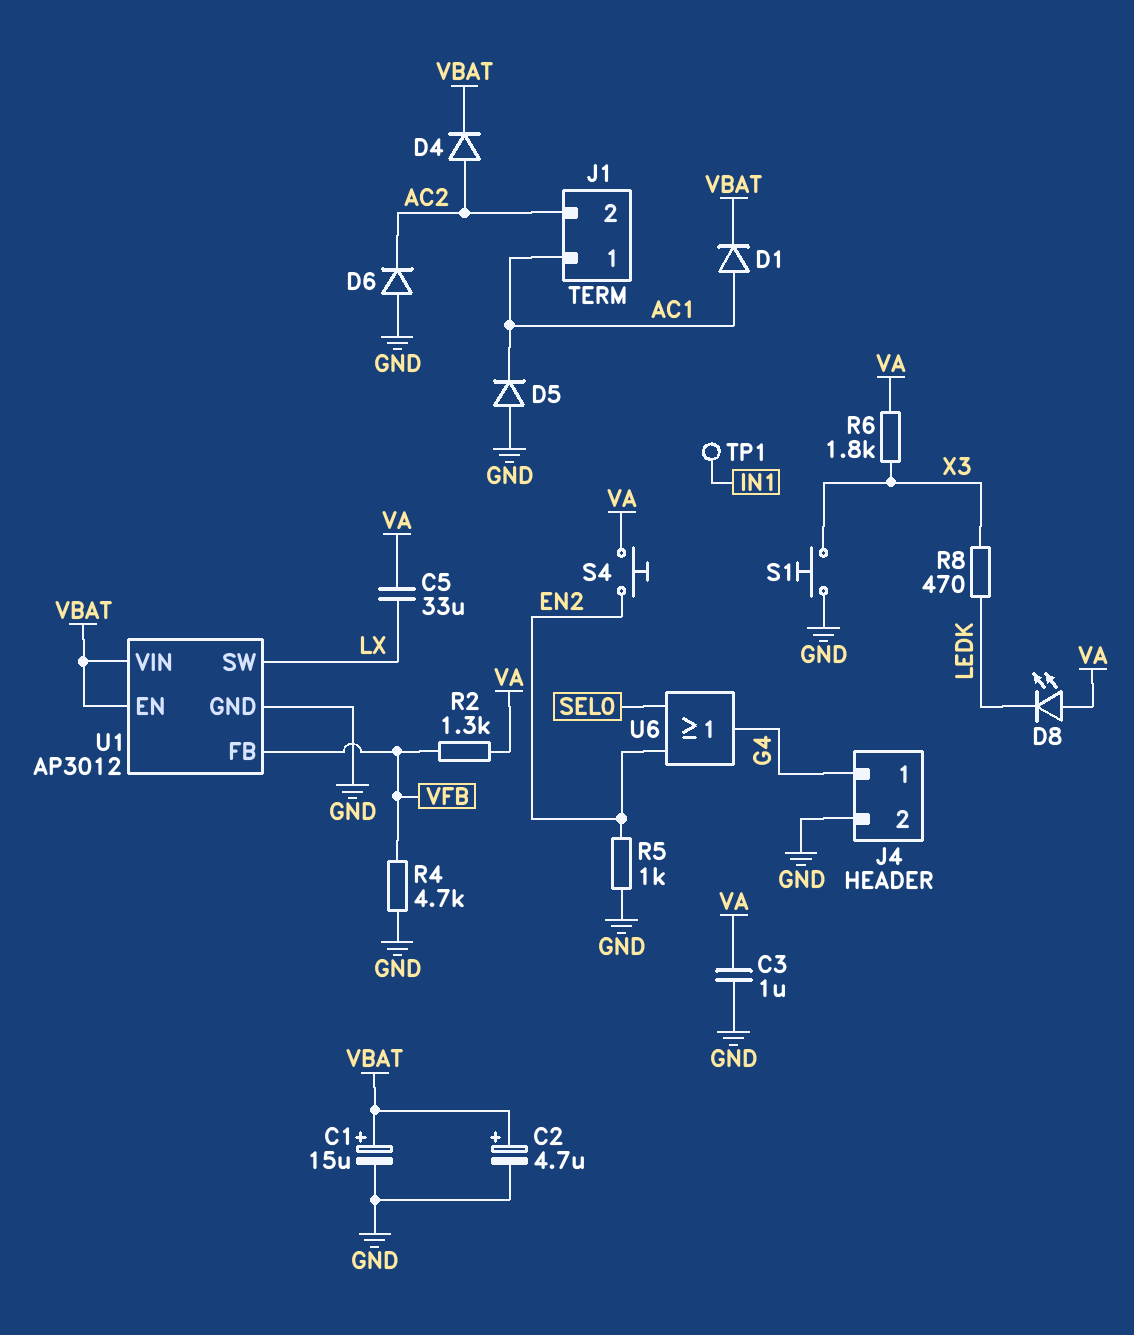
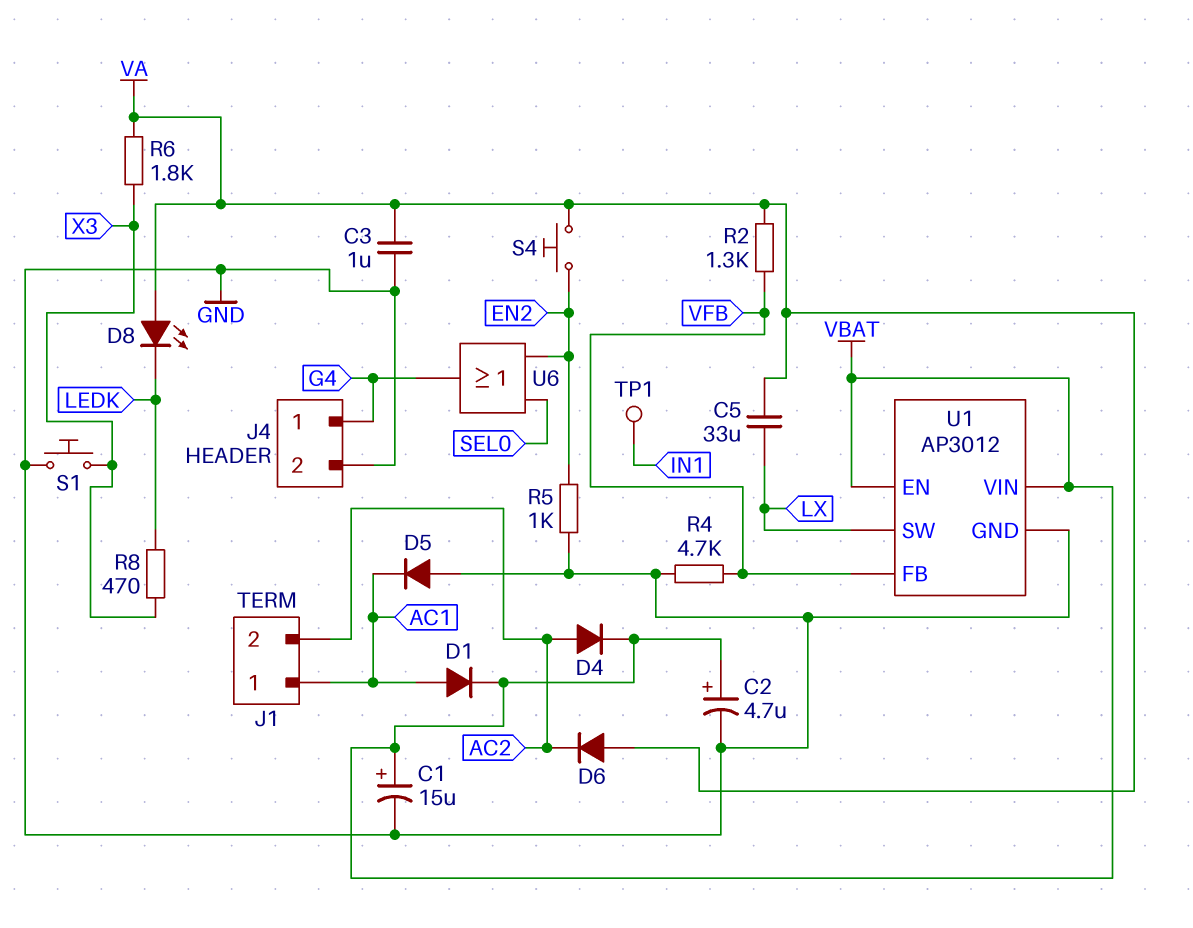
D6: diode (A GND, K AC2) -> diode (A VA, K AC2)

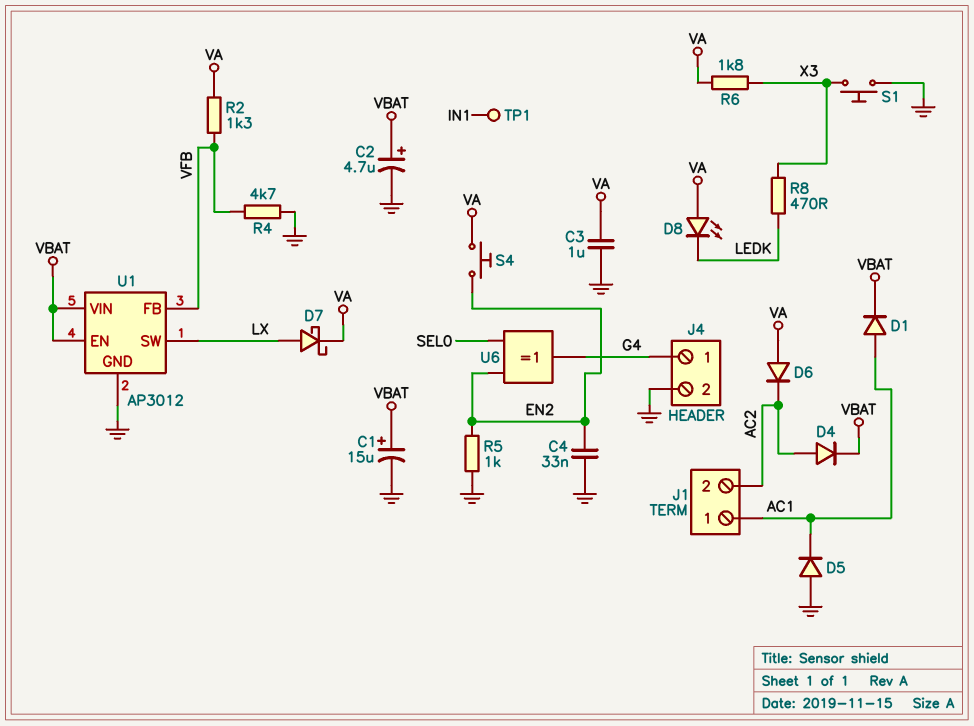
C4: none -> 33nF (EN2, GND)
C5: 33uF (LX, VA) -> none
D7: none -> schottky (A LX, K VA)
U6: OR (in EN2, in SEL0, out G4) -> XOR (in EN2, in SEL0, out G4)

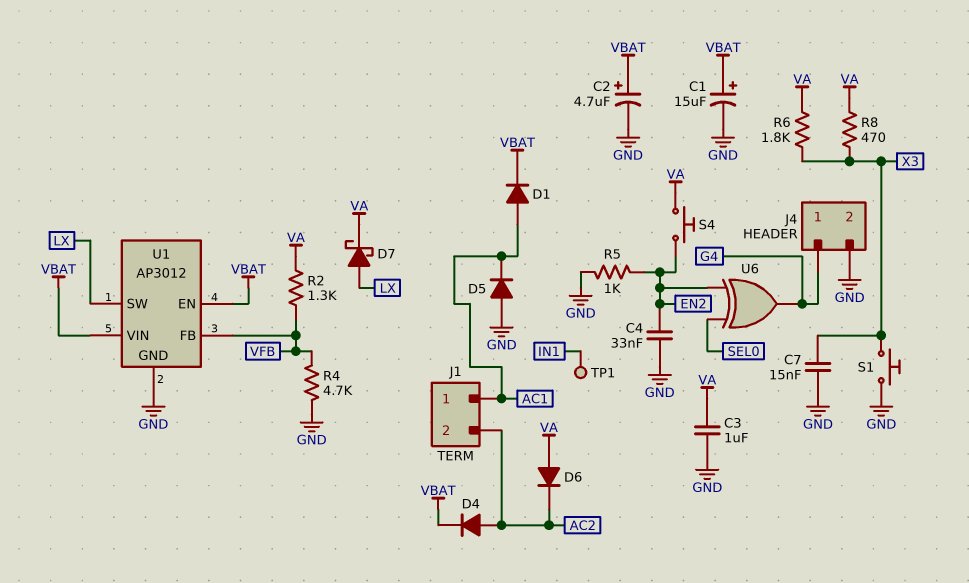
C7: none -> 15nF (GND, X3)
D8: LED (A VA, K LEDK) -> none
R8: 470 (LEDK, X3) -> 470 (VA, X3)

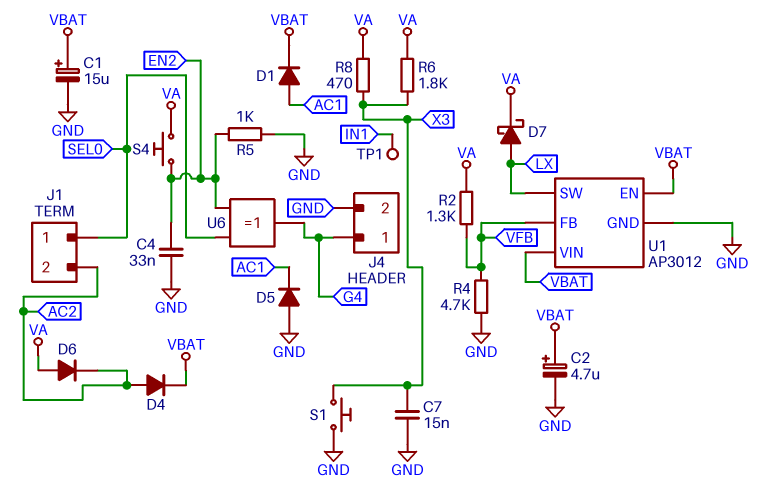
C3: 1uF (GND, VA) -> none
J1 pin 1: AC1 -> SEL0

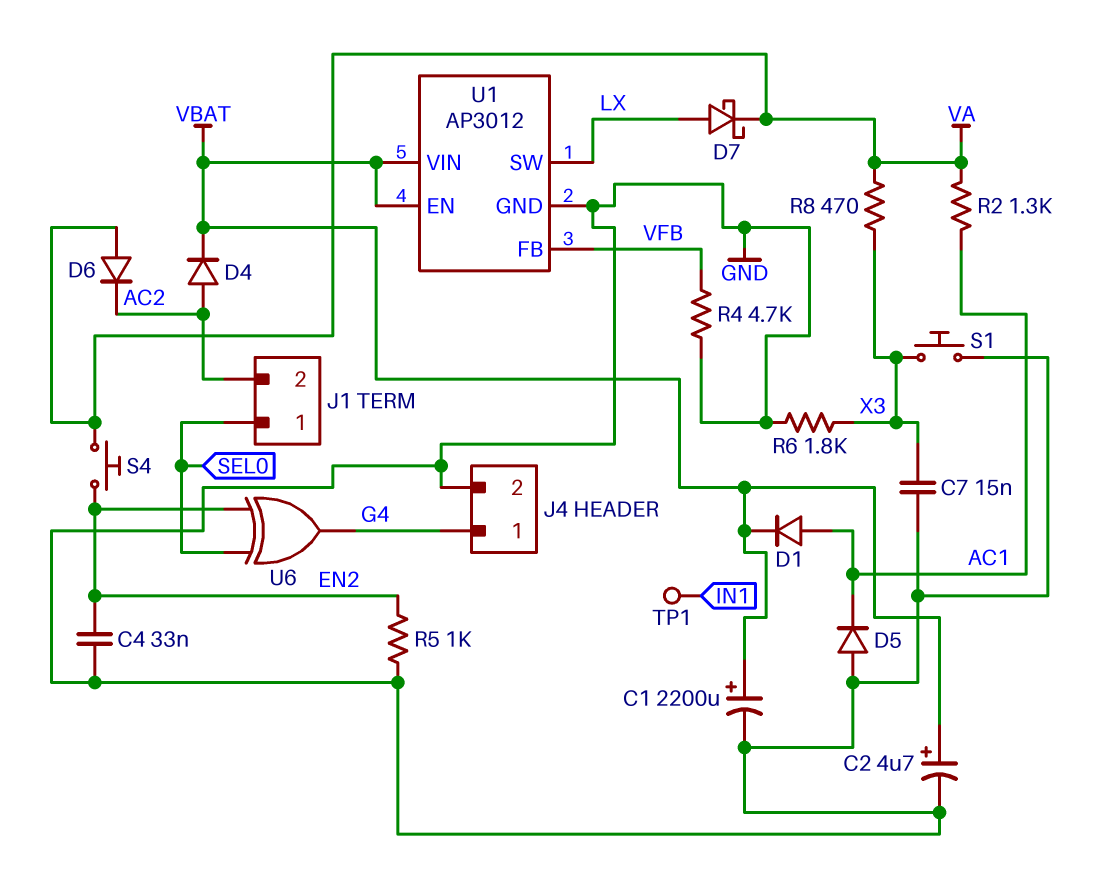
C1: 15uF (plus VBAT, minus GND) -> 2200uF (plus VBAT, minus GND)
R2: 1.3k (VA, VFB) -> 1.3k (AC1, VA)
R6: 1.8k (VA, X3) -> 1.8k (GND, X3)

